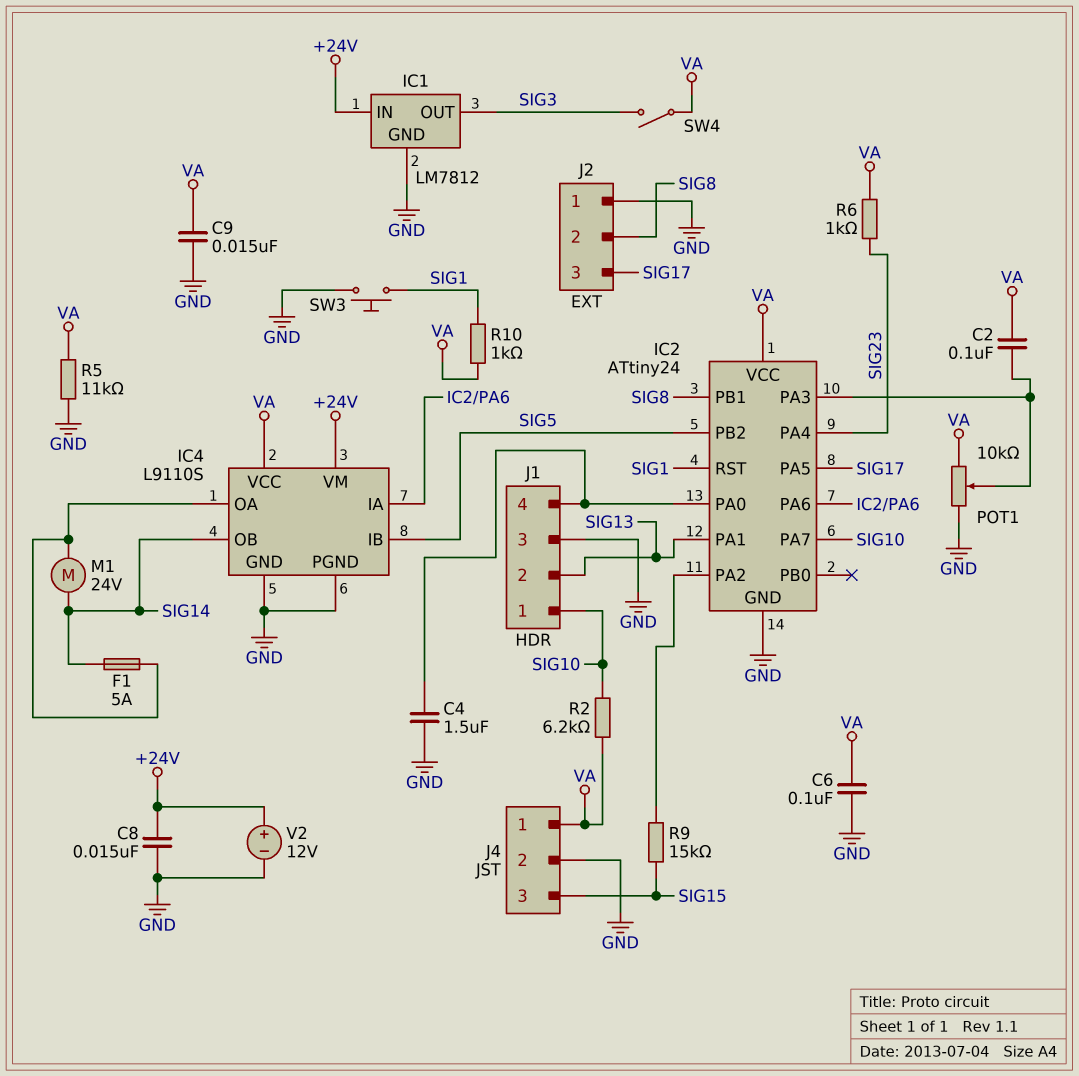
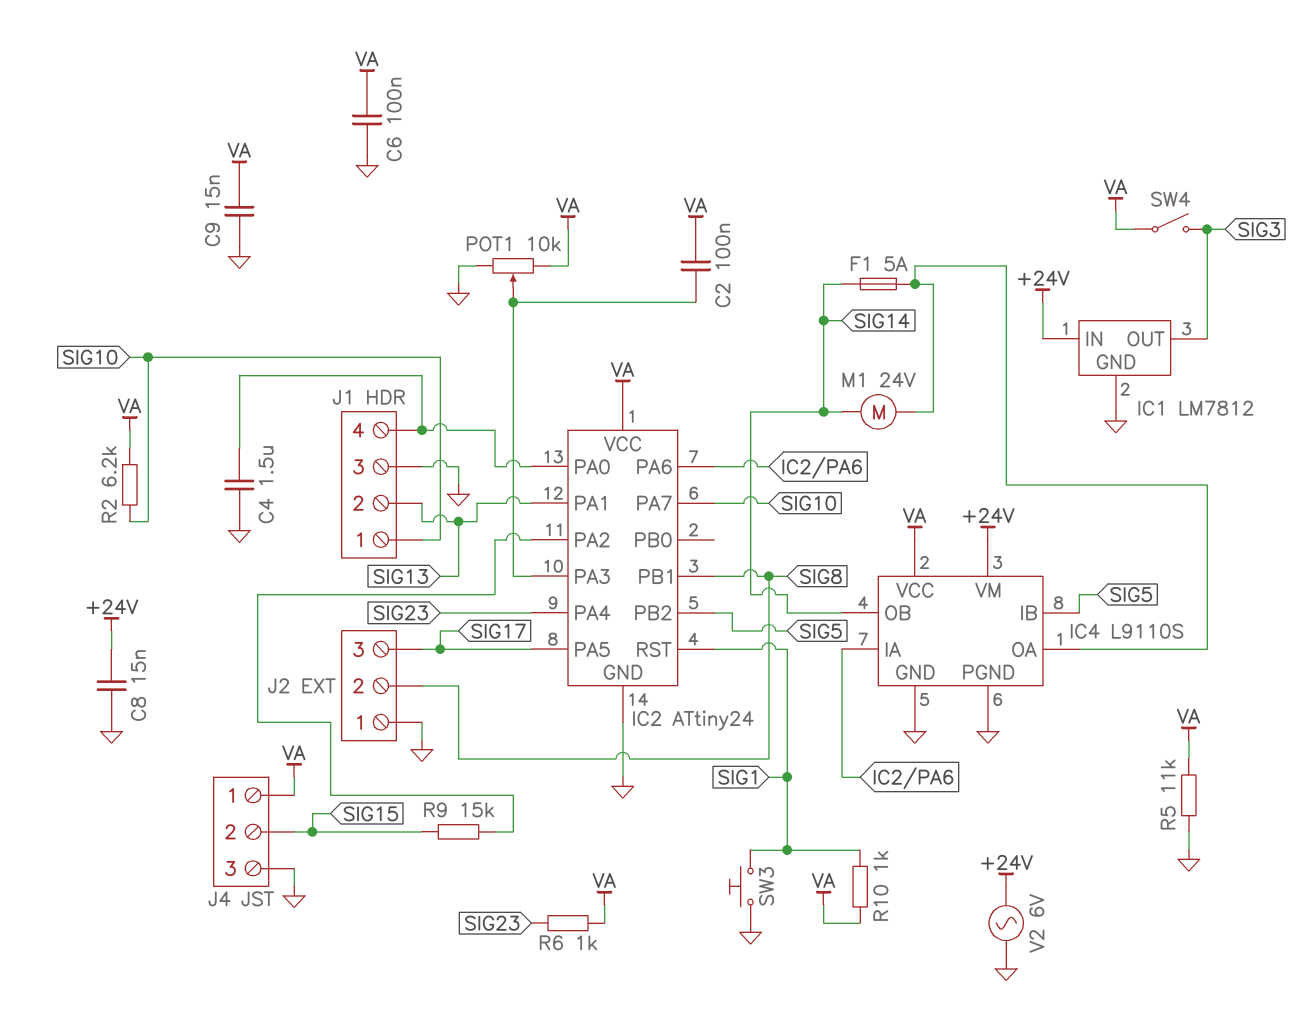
J4 pin 2: GND -> SIG15
J4 pin 3: SIG15 -> GND
V2: 12V (plus +24V, minus GND) -> AC 6V (+24V, GND)

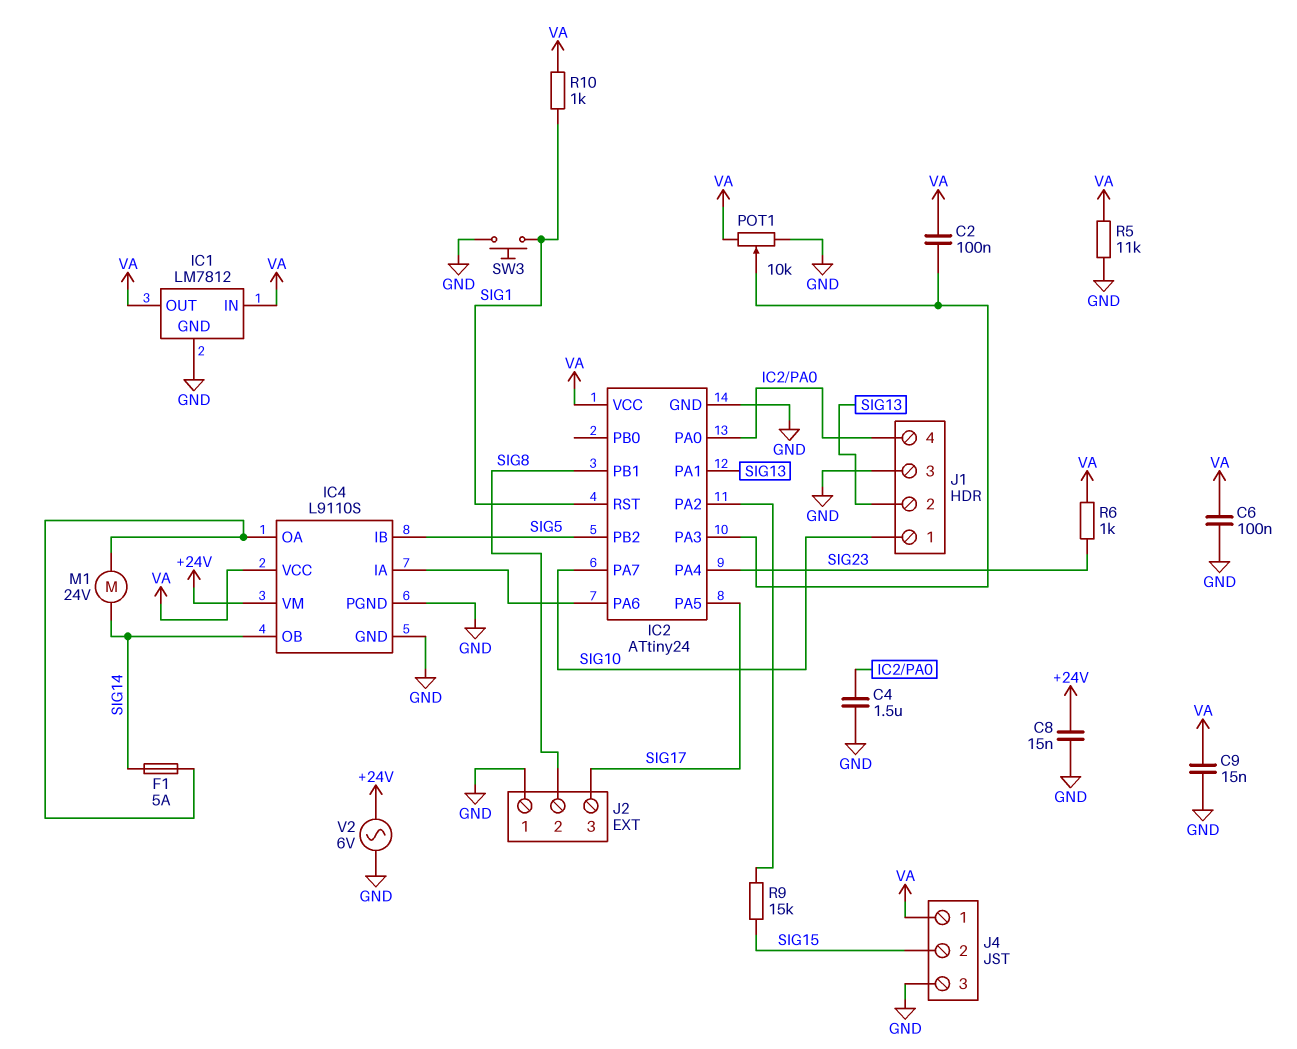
IC1 pin IN: +24V -> VA
IC1 pin OUT: SIG3 -> VA
R2: 6.2k (SIG10, VA) -> none
SW4: switch (SIG3, VA) -> none

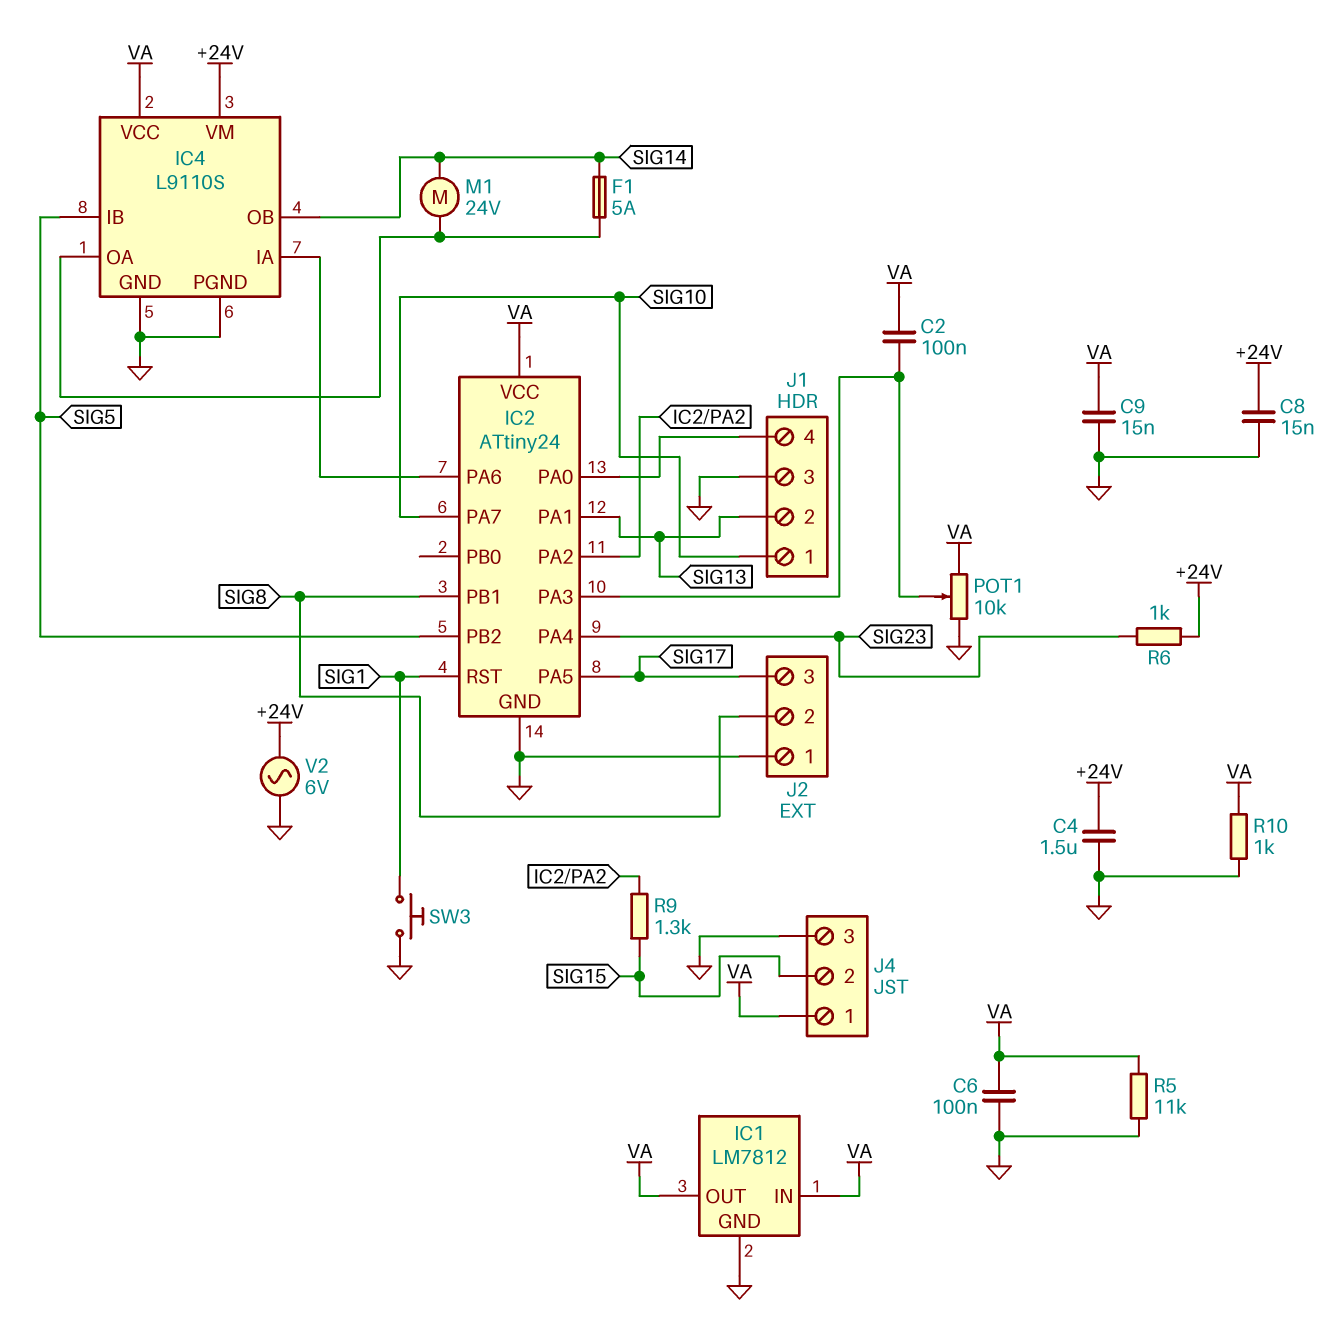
C4: 1.5uF (GND, IC2/PA0) -> 1.5uF (+24V, GND)
R6: 1k (SIG23, VA) -> 1k (+24V, SIG23)
R9: 15k (IC2/PA2, SIG15) -> 1.3k (IC2/PA2, SIG15)
R10: 1k (SIG1, VA) -> 1k (GND, VA)

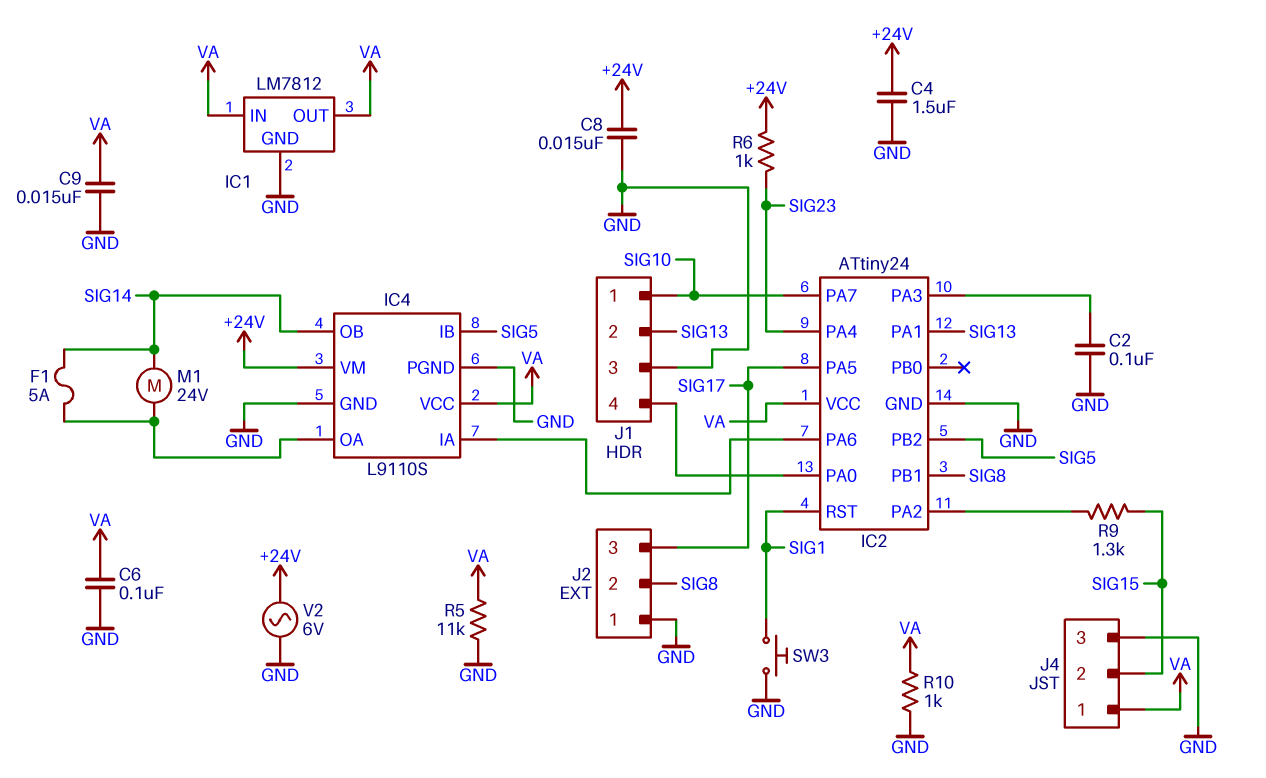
C2: 100nF (IC2/PA3, VA) -> 100nF (GND, IC2/PA3)
POT1: 10k (GND, VA, wiper IC2/PA3) -> none

